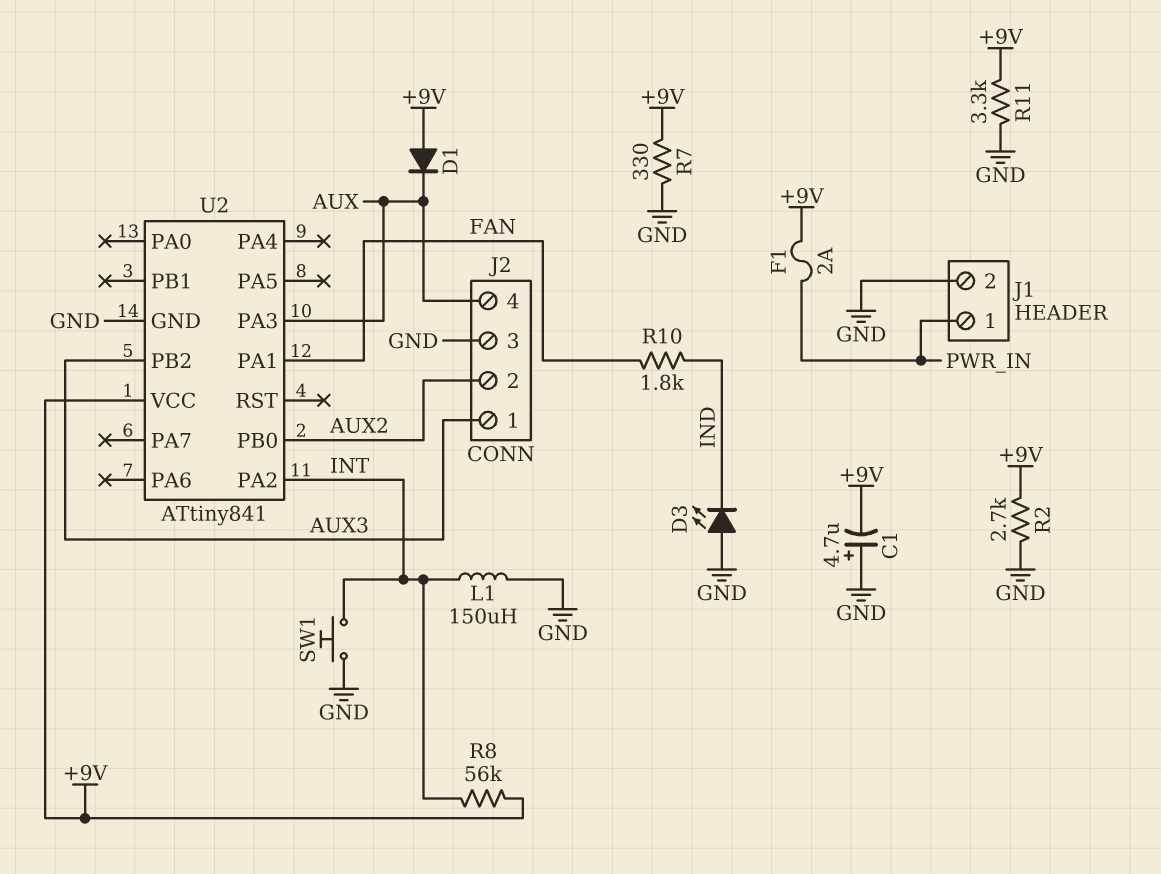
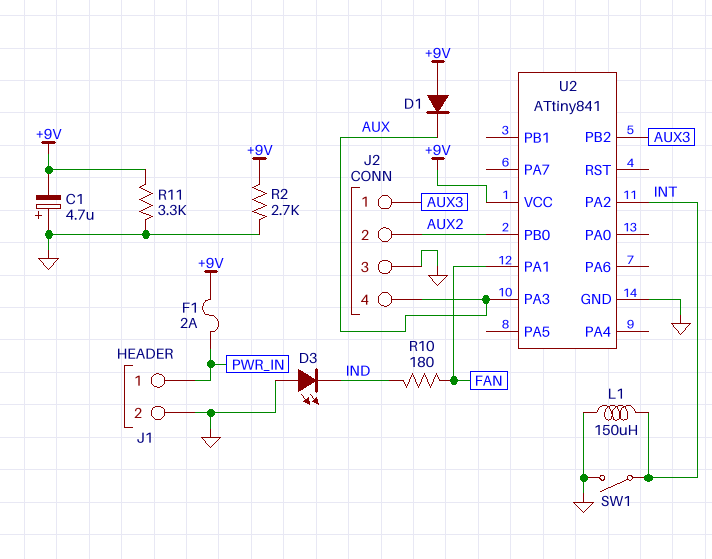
R7: 330 (+9V, GND) -> none
R8: 56k (+9V, INT) -> none
R10: 1.8k (FAN, IND) -> 180 (FAN, IND)
SW1: button (GND, INT) -> switch (GND, INT)

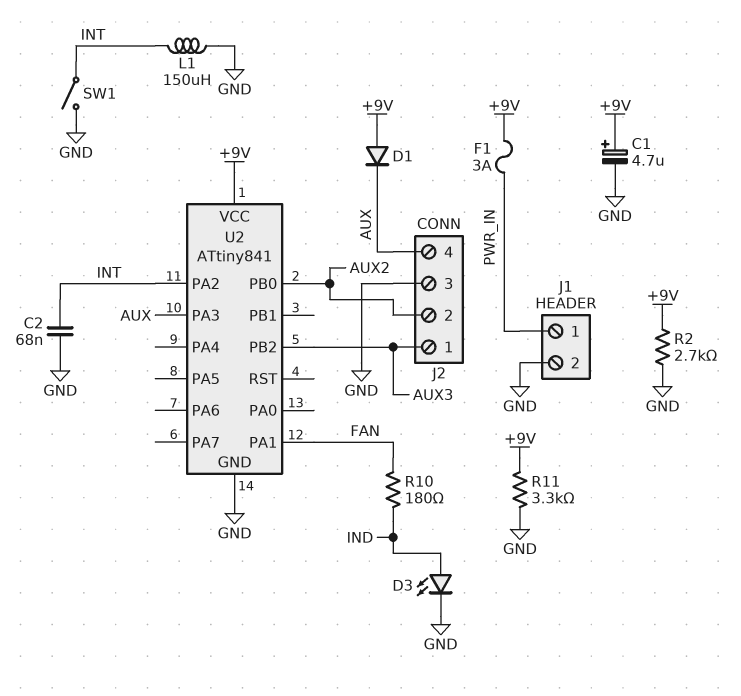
C1: 4.7uF (plus GND, minus +9V) -> 4.7uF (plus +9V, minus GND)
C2: none -> 68nF (GND, INT)
D3: LED (A GND, K IND) -> LED (A IND, K GND)
F1: 2A (+9V, PWR_IN) -> 3A (+9V, PWR_IN)

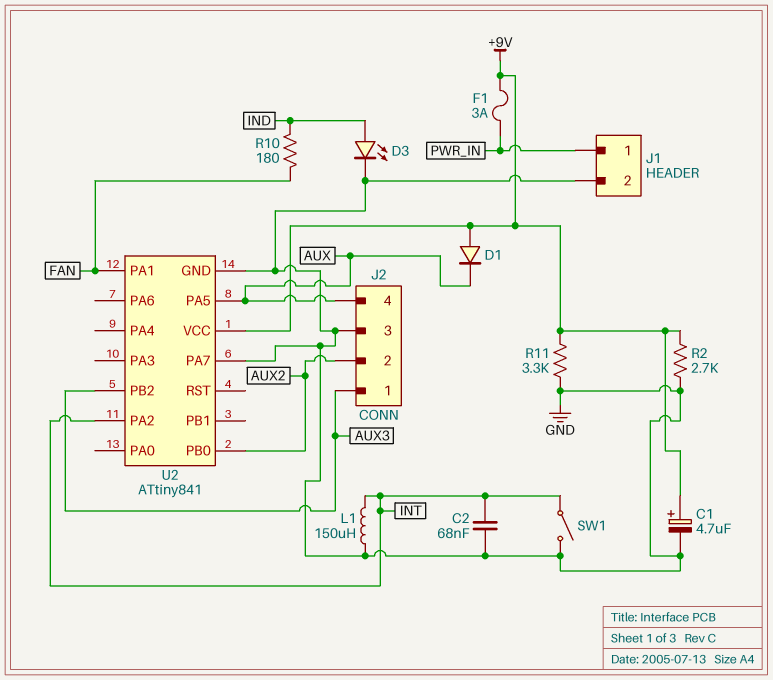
U2 pin PA3: AUX -> none
U2 pin PA5: none -> AUX
U2 pin PA7: none -> GND

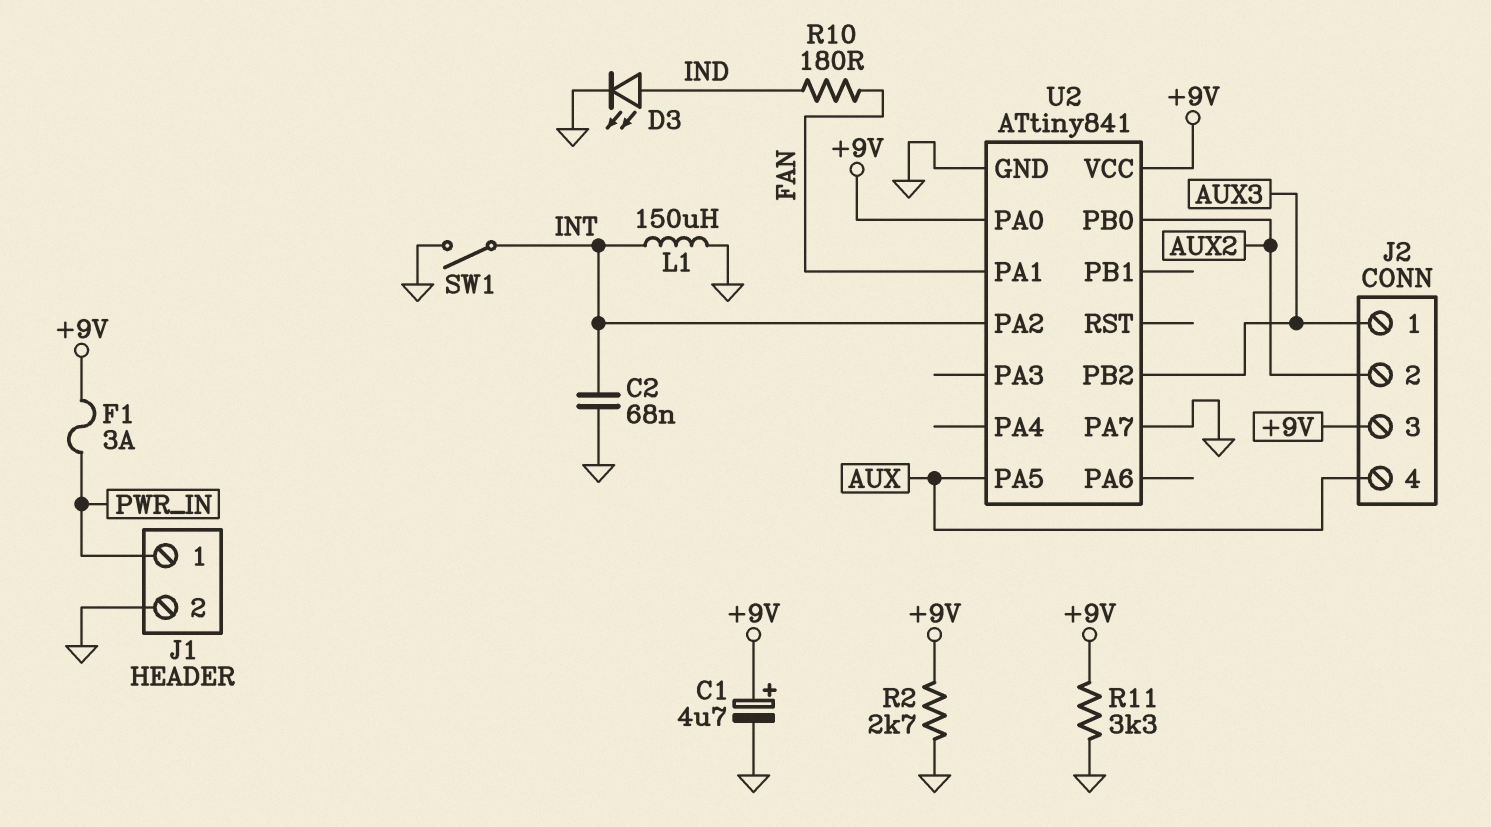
D1: diode (A +9V, K AUX) -> none
J2 pin 3: GND -> +9V
U2 pin PA0: none -> +9V

